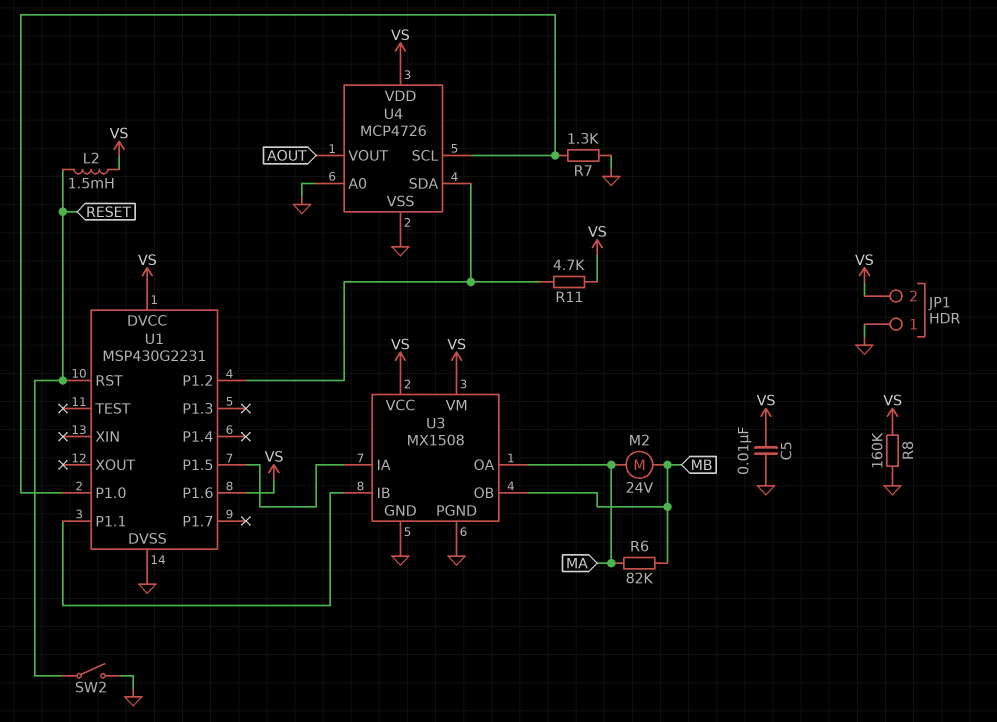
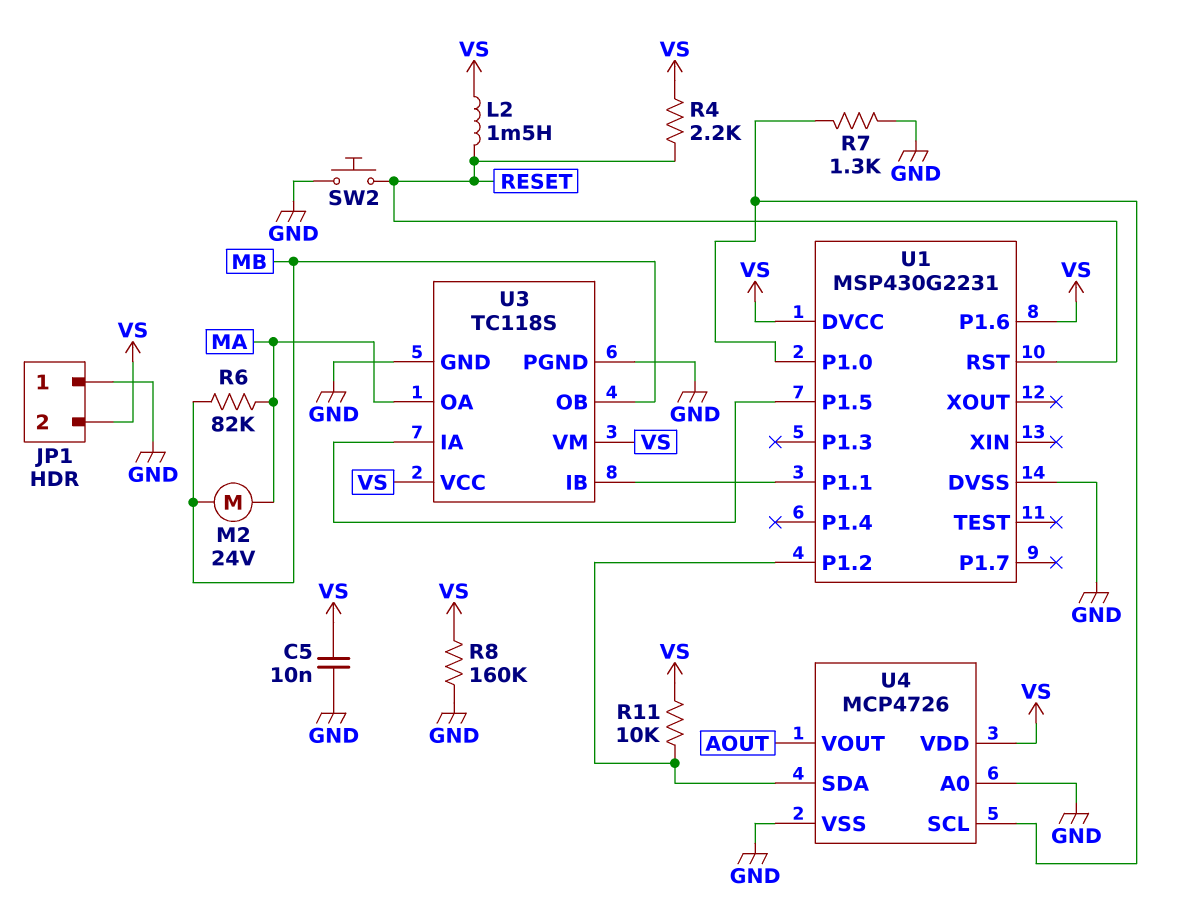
R4: none -> 2.2k (RESET, VS)
R11: 4.7k (U1/P1.2, VS) -> 10k (U1/P1.2, VS)
SW2: switch (GND, RESET) -> button (GND, RESET)
U3: MX1508 -> TC118S

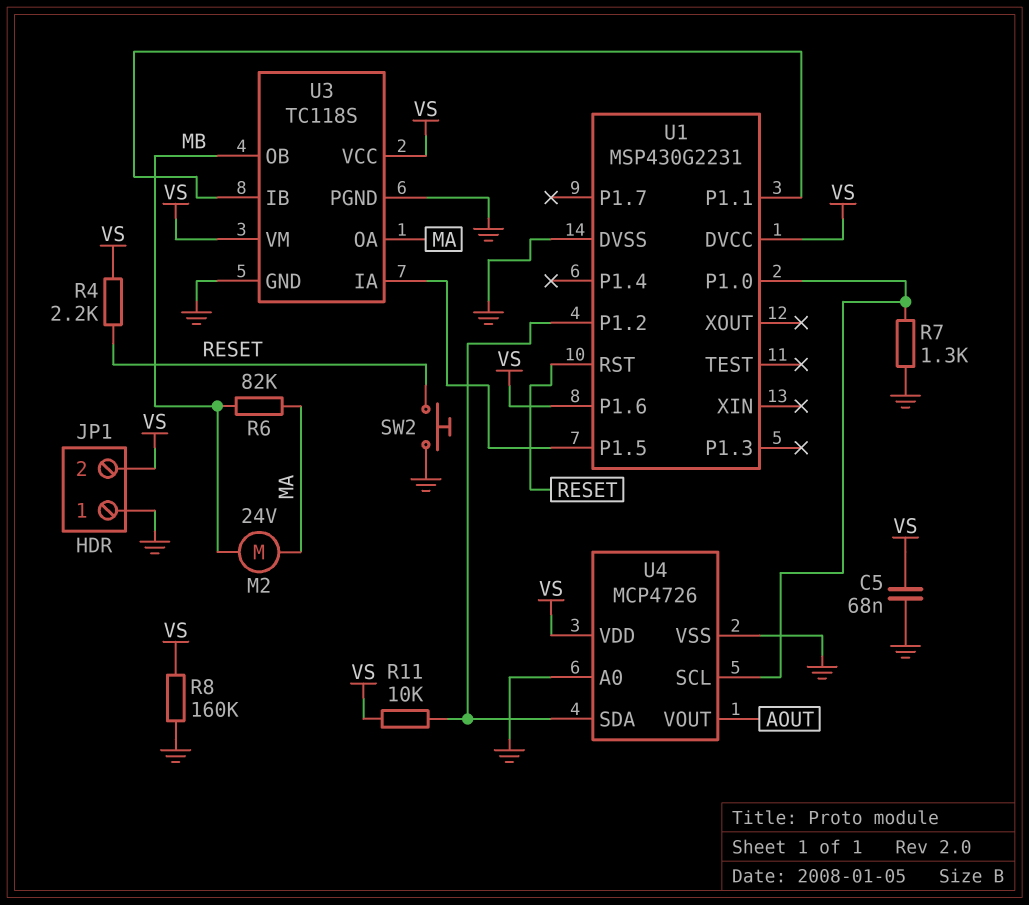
C5: 10nF (GND, VS) -> 68nF (GND, VS)
L2: 1.5mH (RESET, VS) -> none

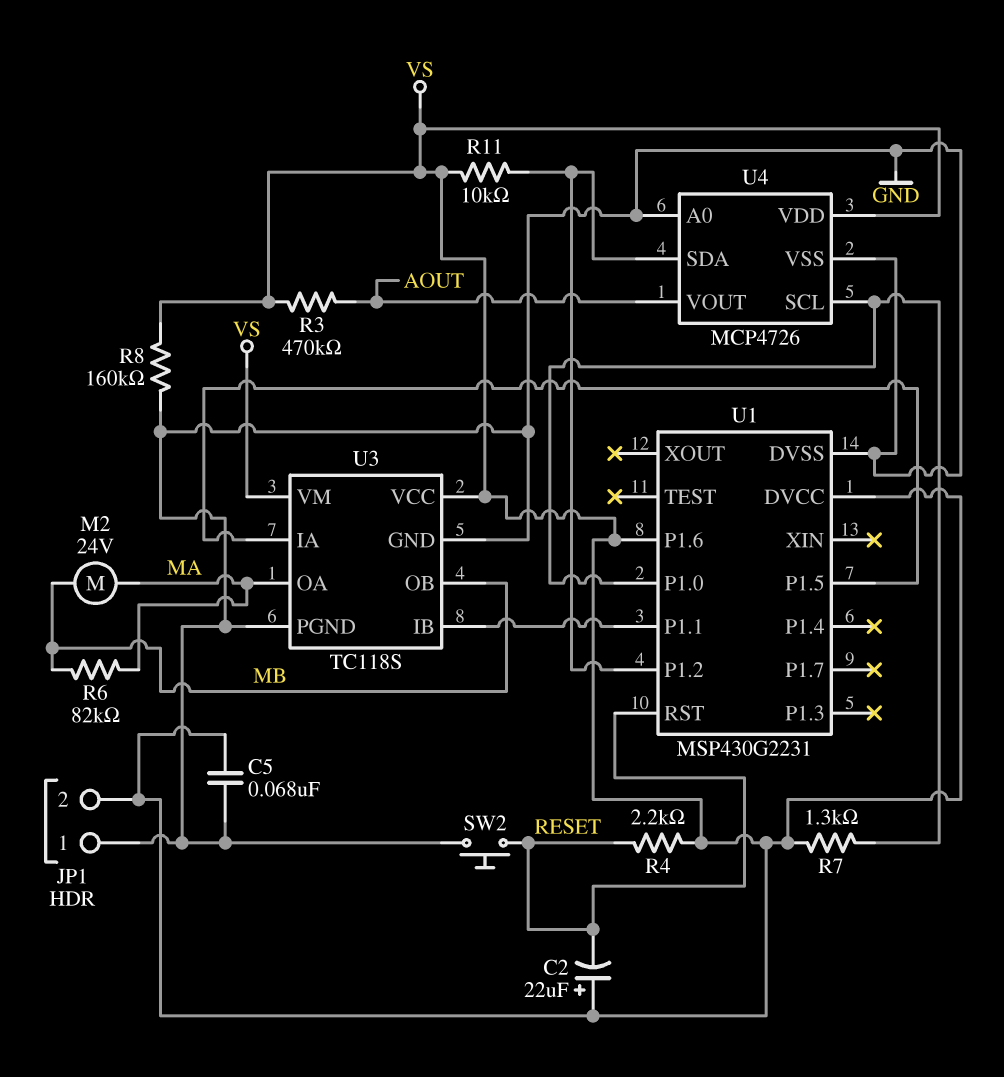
C2: none -> 22uF (plus VS, minus RESET)
R3: none -> 470k (AOUT, VS)
R7: 1.3k (GND, U1/P1.0) -> 1.3k (U1/P1.0, VS)

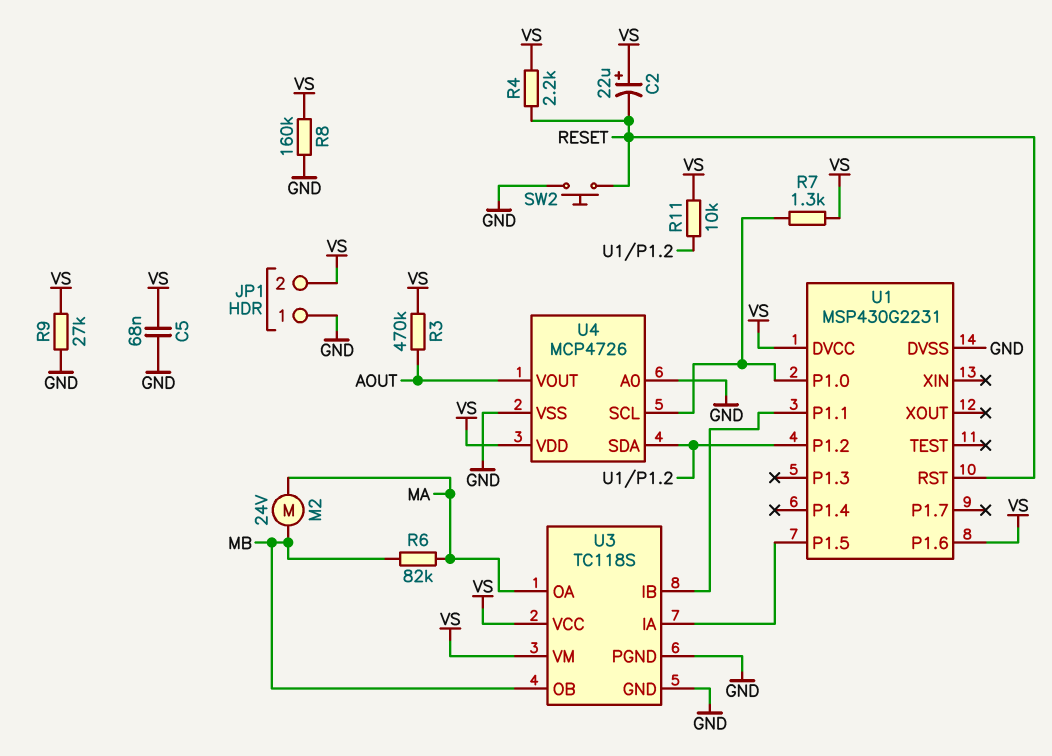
R9: none -> 27k (GND, VS)

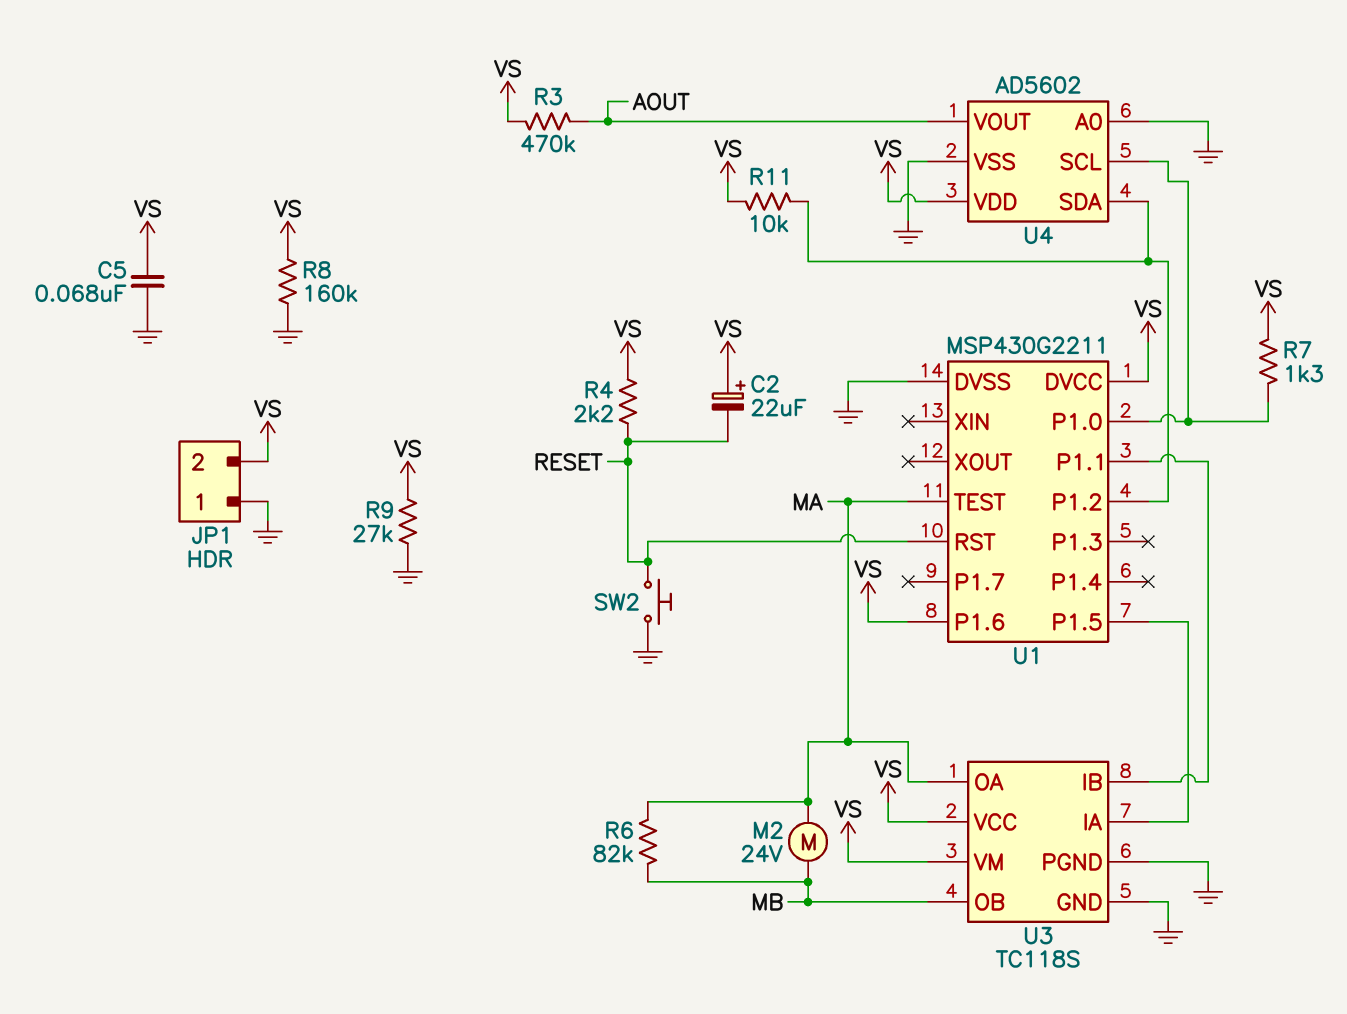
U1: MSP430G2231 -> MSP430G2211
U1 pin TEST: none -> MA
U4: MCP4726 -> AD5602

